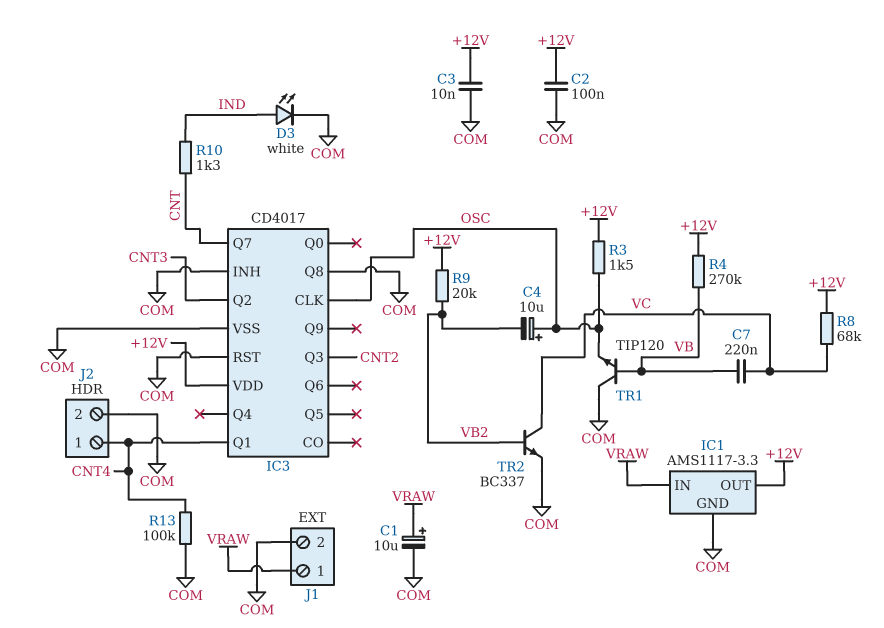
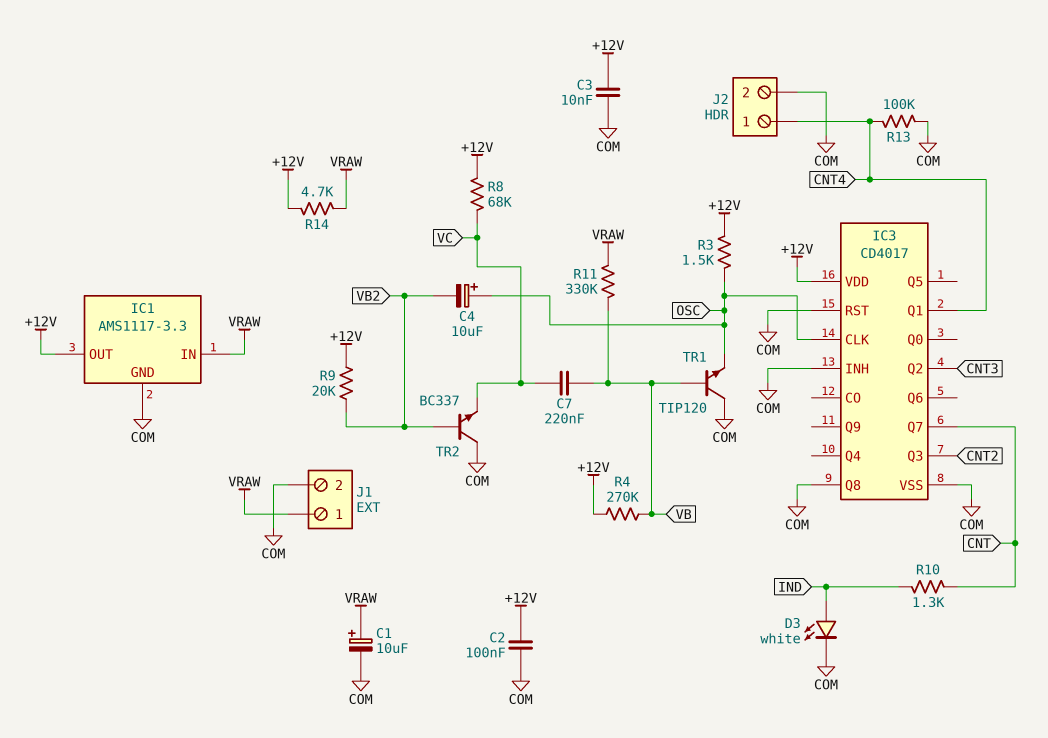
R11: none -> 330k (VB, VRAW)
R14: none -> 4.7k (+12V, VRAW)
TR2: NPN BC337 (B VB2, C VC, E COM) -> NPN BC337 (B VB2, C COM, E VC)

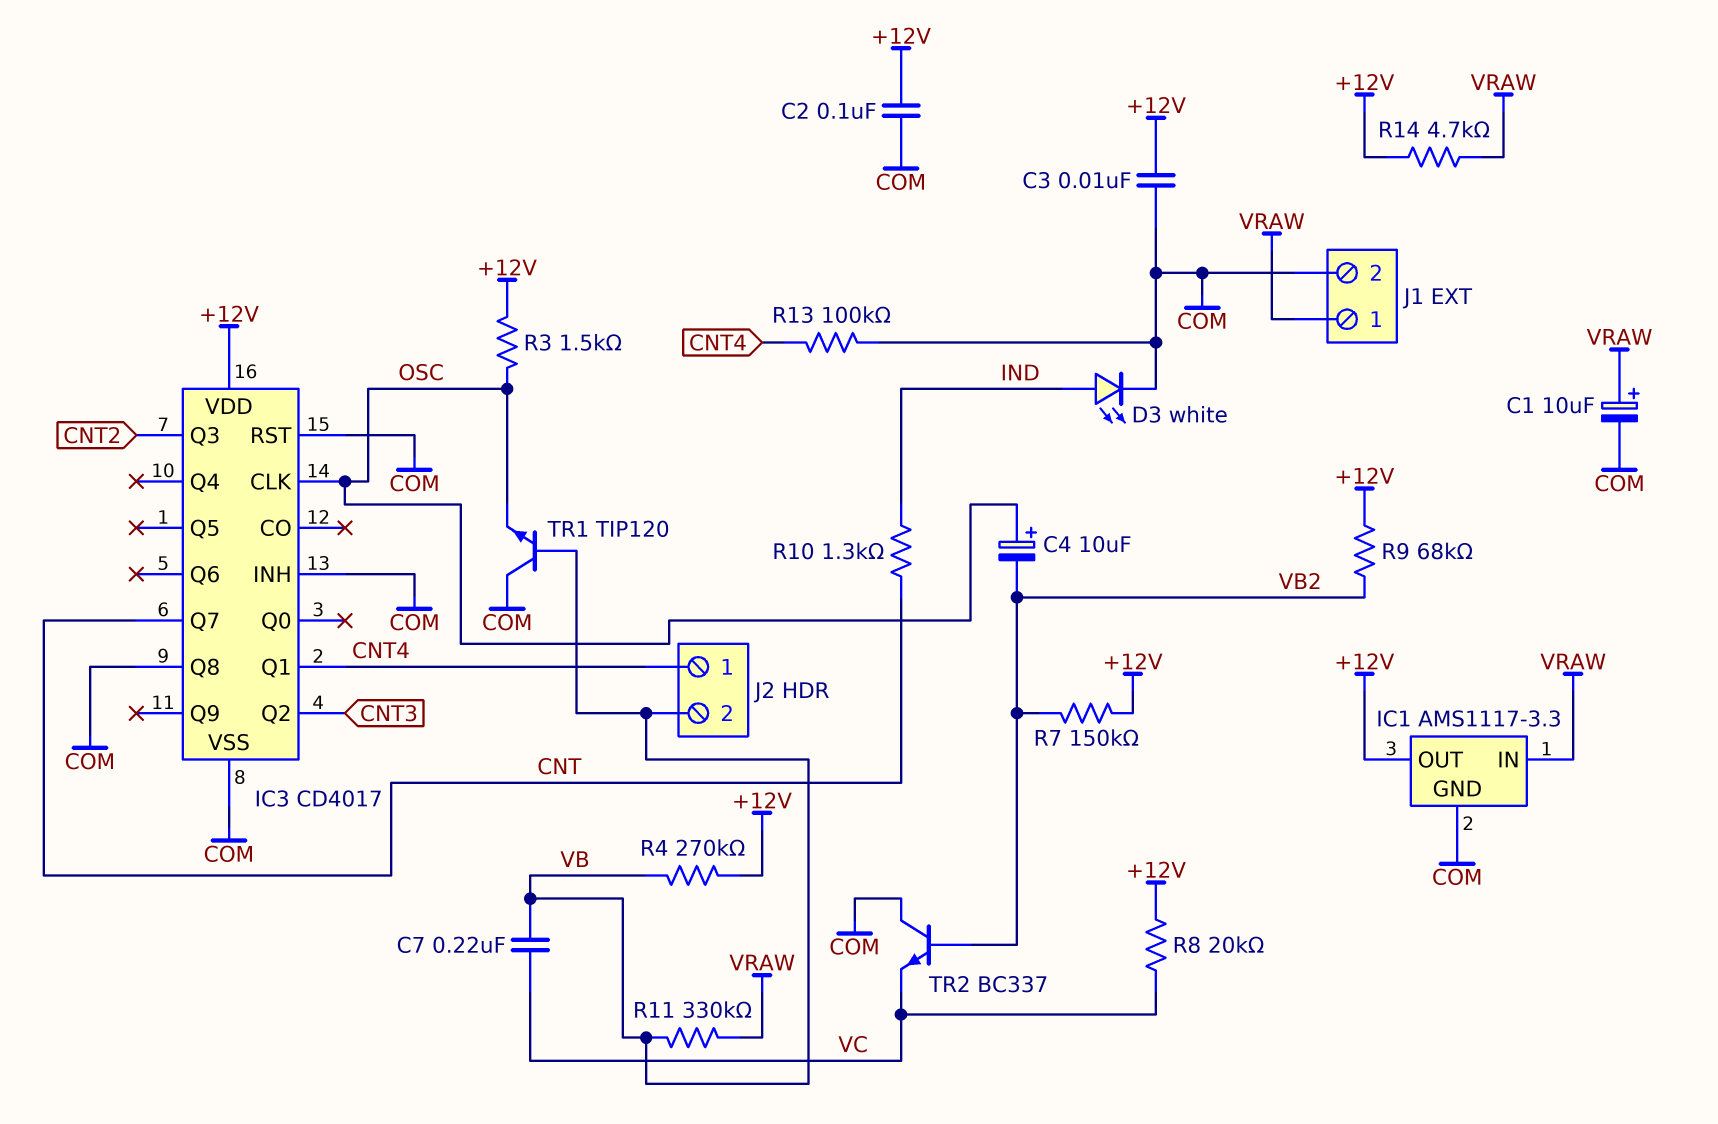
J2 pin 2: COM -> VB
R7: none -> 150k (+12V, VB2)
R8: 68k (+12V, VC) -> 20k (+12V, VC)
R9: 20k (+12V, VB2) -> 68k (+12V, VB2)

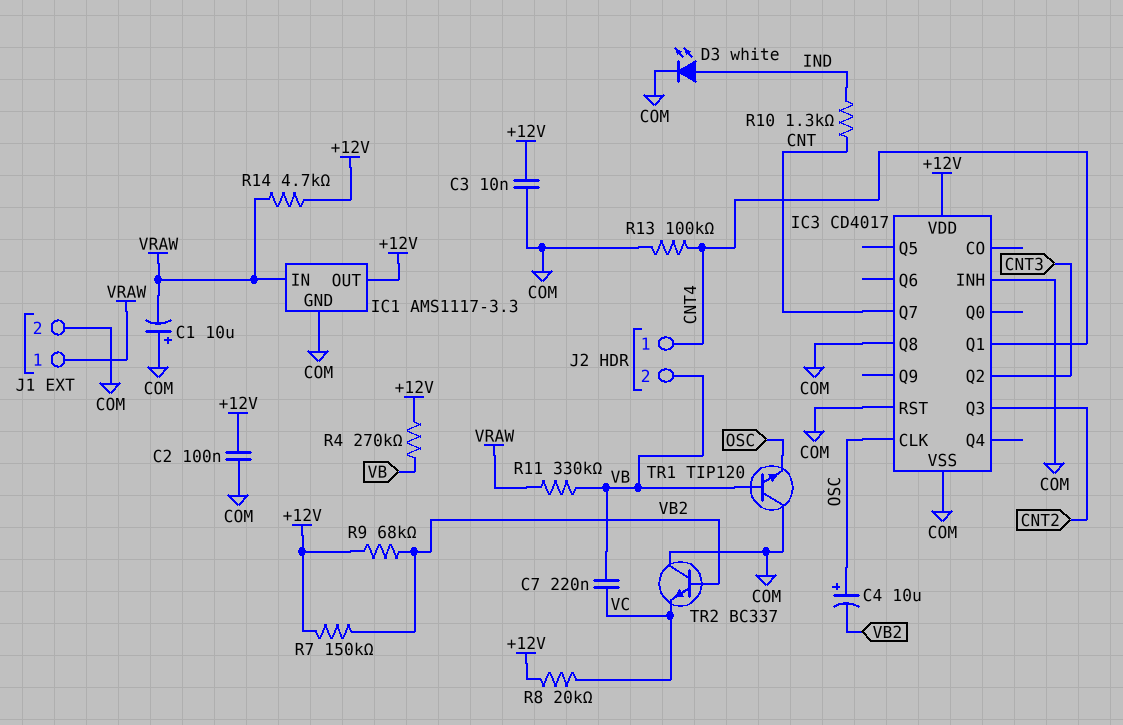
C1: 10uF (plus VRAW, minus COM) -> 10uF (plus COM, minus VRAW)
R3: 1.5k (+12V, OSC) -> none

